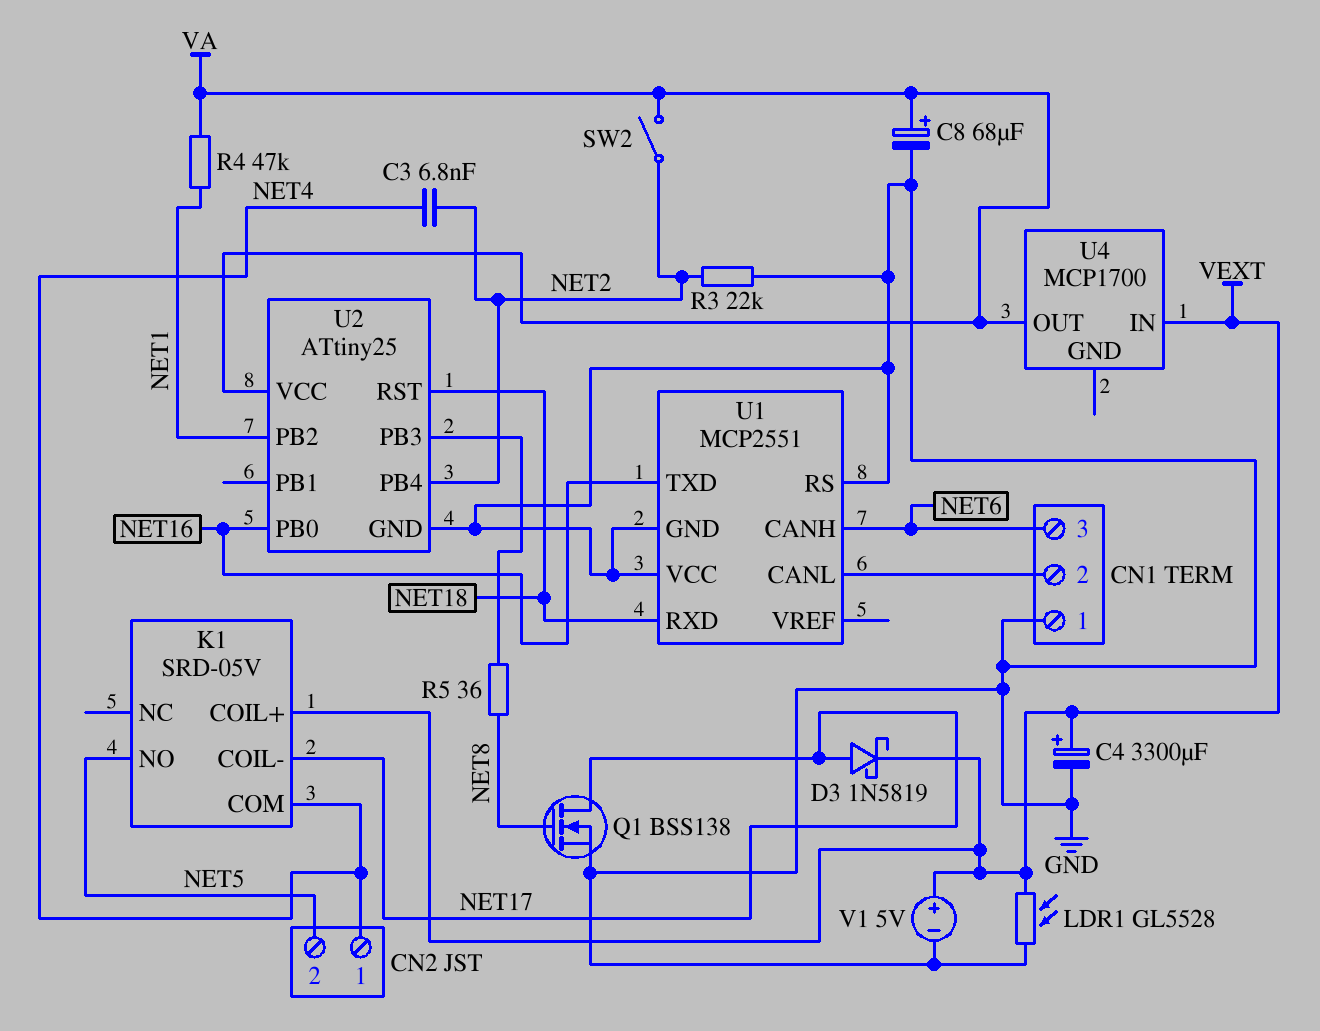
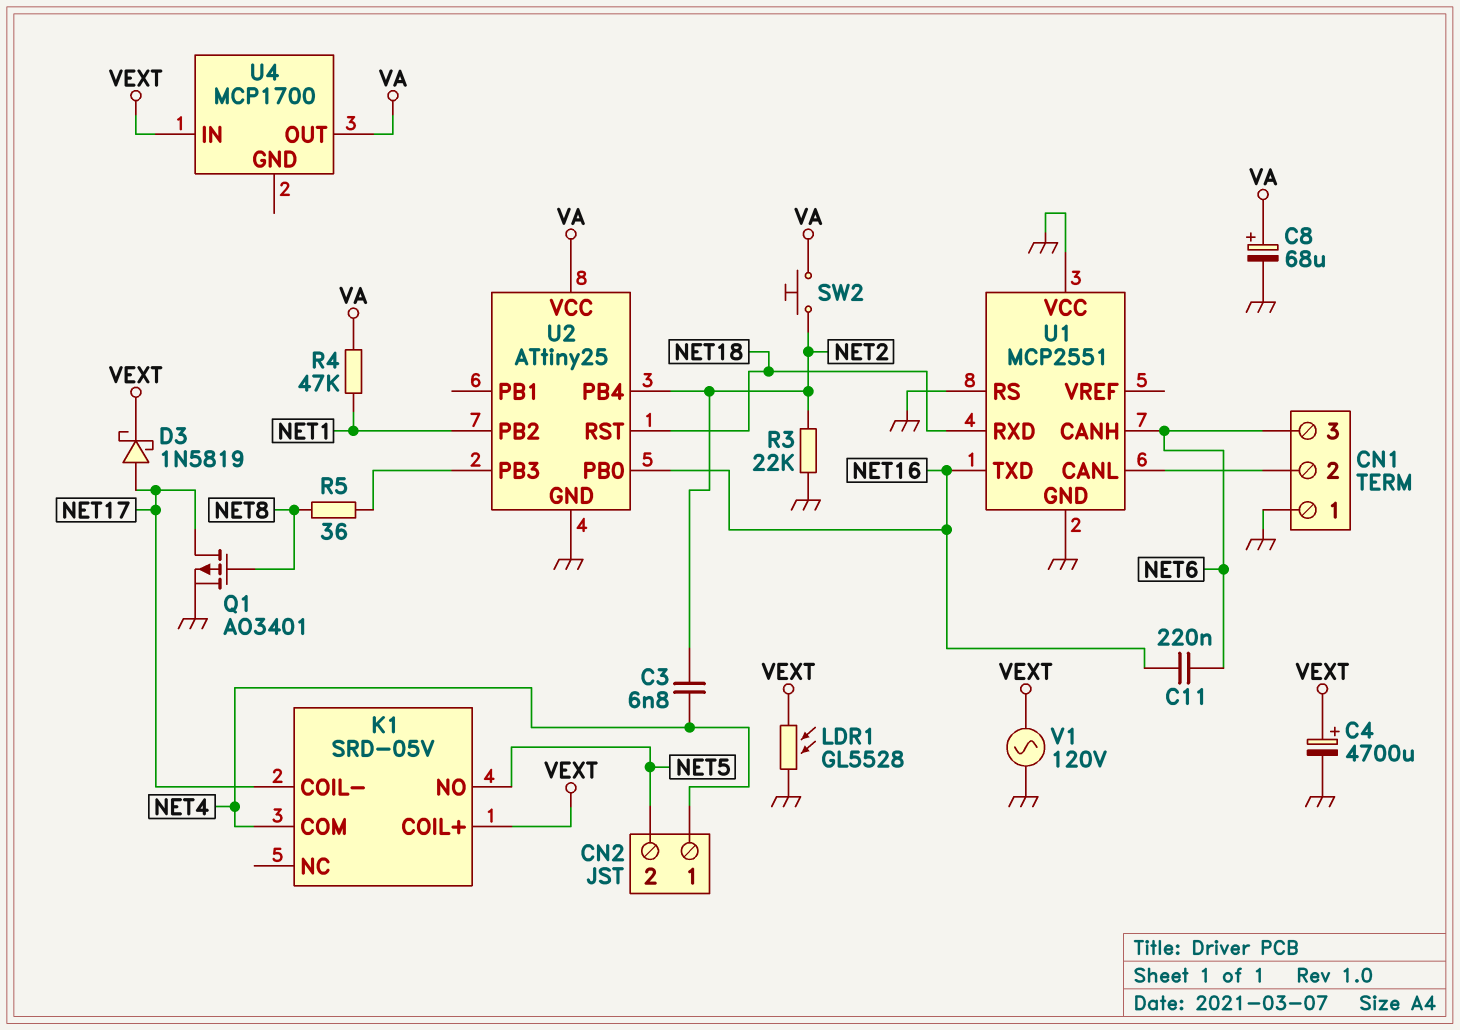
C4: 3300uF (plus VEXT, minus GND) -> 4700uF (plus VEXT, minus GND)
C11: none -> 220nF (NET6, NET16)
Q1: NMOS BSS138 (G NET8, D NET17, S GND) -> PMOS AO3401 (G NET8, D NET17, S GND)
SW2: switch (NET2, VA) -> button (NET2, VA)
V1: 5V (plus VEXT, minus GND) -> AC 120V (GND, VEXT)

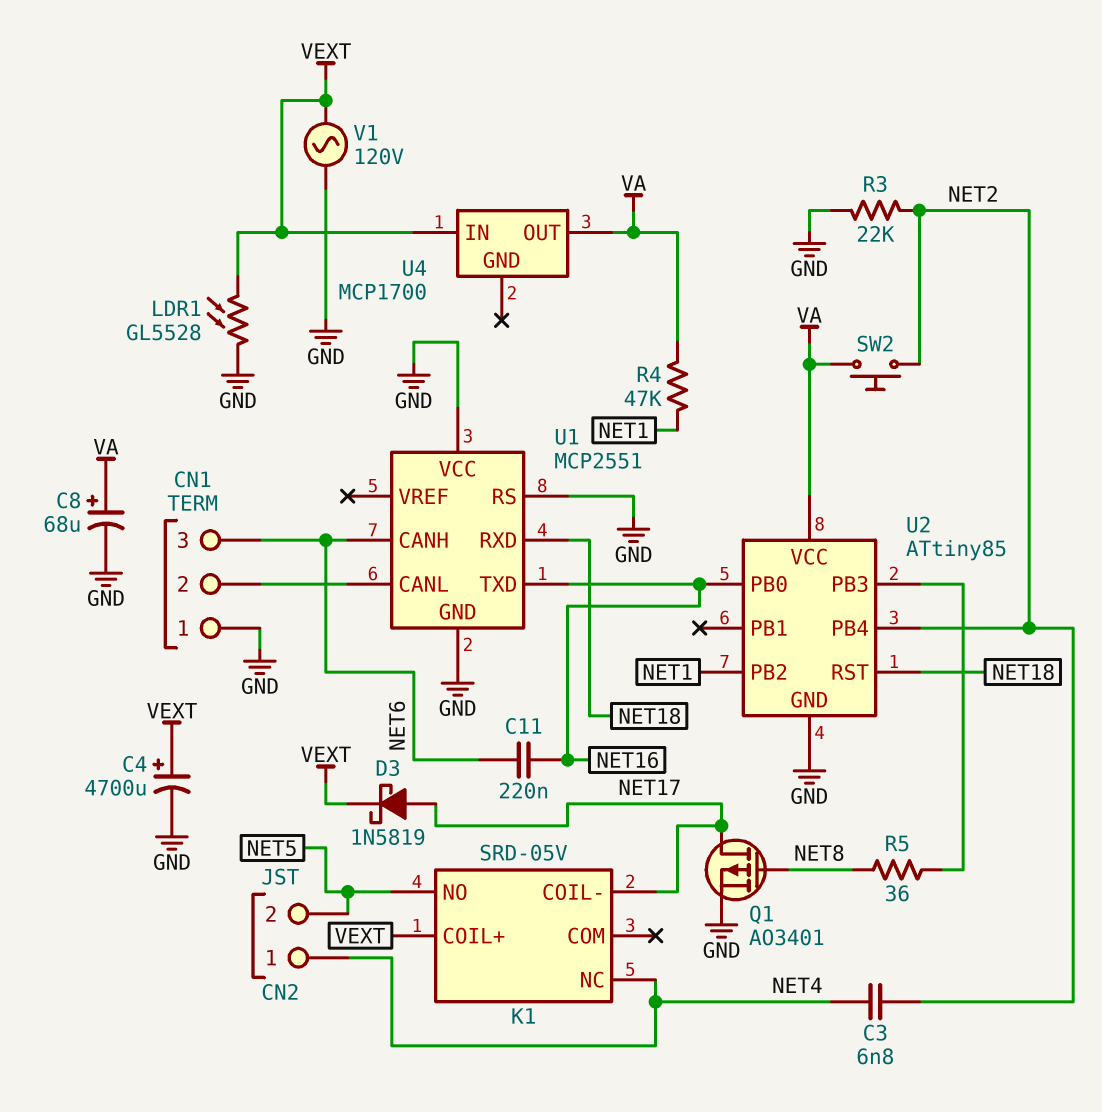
K1 pin COM: NET4 -> none
K1 pin NC: none -> NET4
U2: ATtiny25 -> ATtiny85

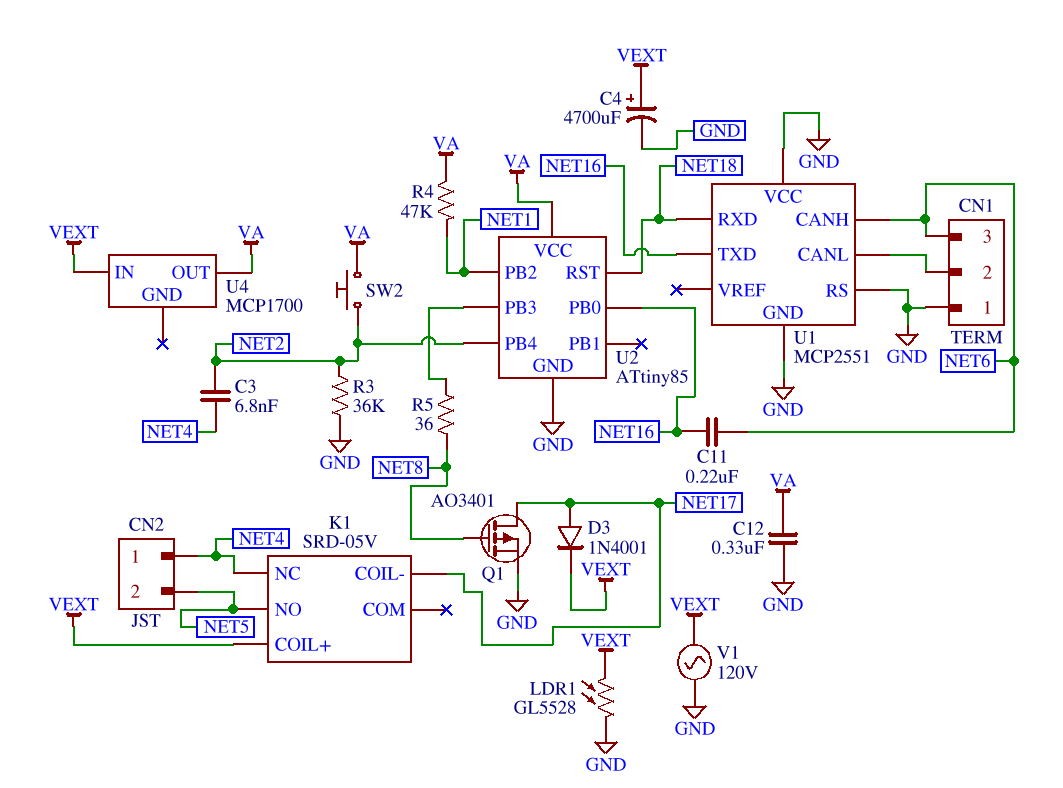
C8: 68uF (plus VA, minus GND) -> none
C12: none -> 330nF (GND, VA)
D3: schottky 1N5819 (A NET17, K VEXT) -> diode 1N4001 (A NET17, K VEXT)
R3: 22k (GND, NET2) -> 36k (GND, NET2)

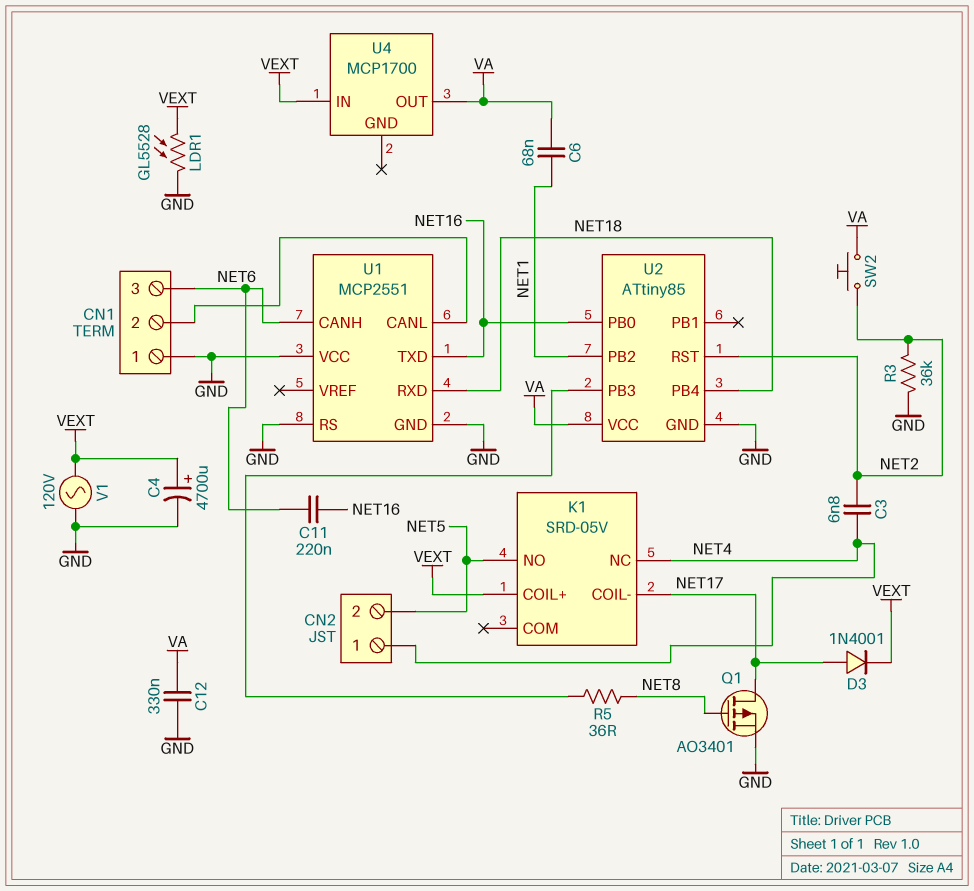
C6: none -> 68nF (NET1, VA)
R4: 47k (NET1, VA) -> none
U2 pin PB4: NET2 -> NET18
U2 pin RST: NET18 -> NET2

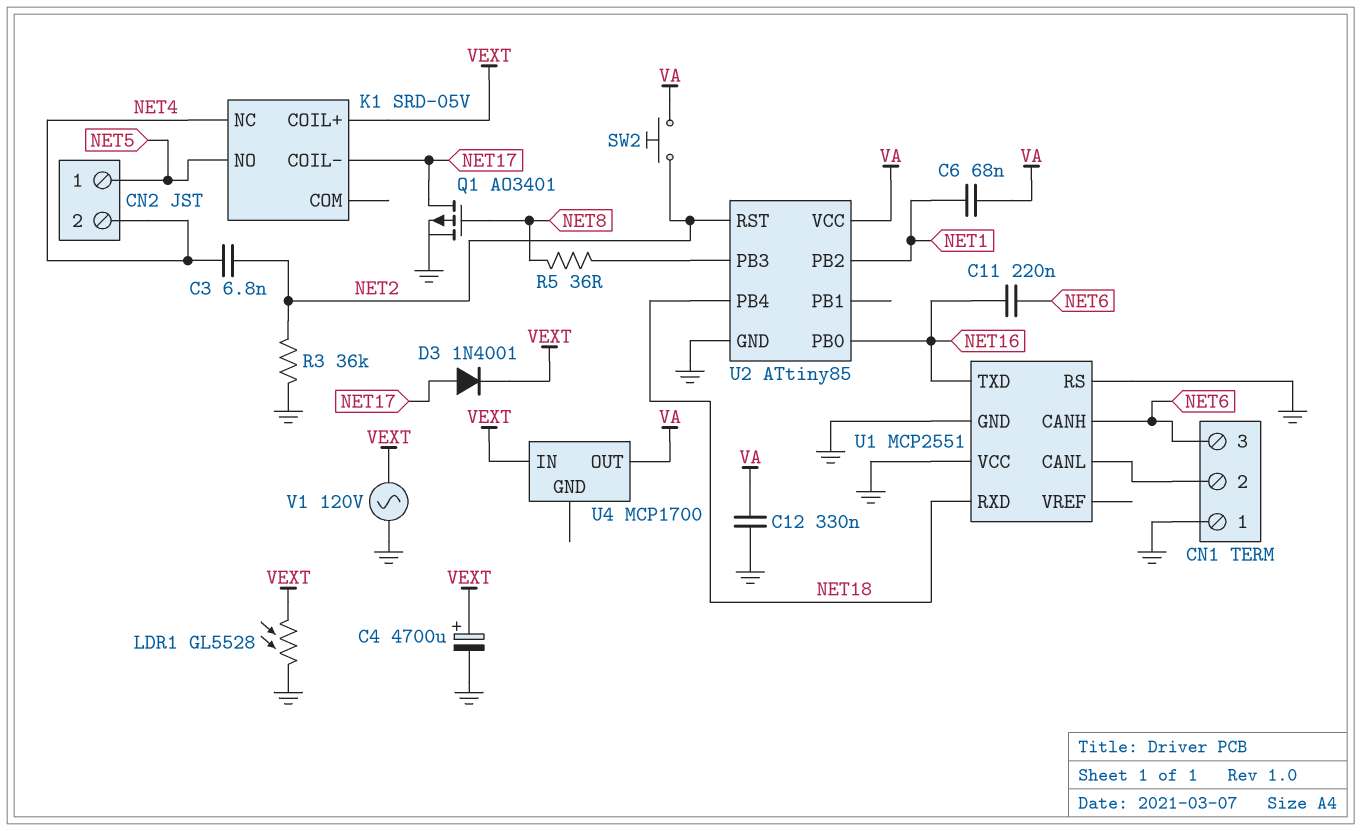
CN2 pin 1: NET4 -> NET5
CN2 pin 2: NET5 -> NET4

